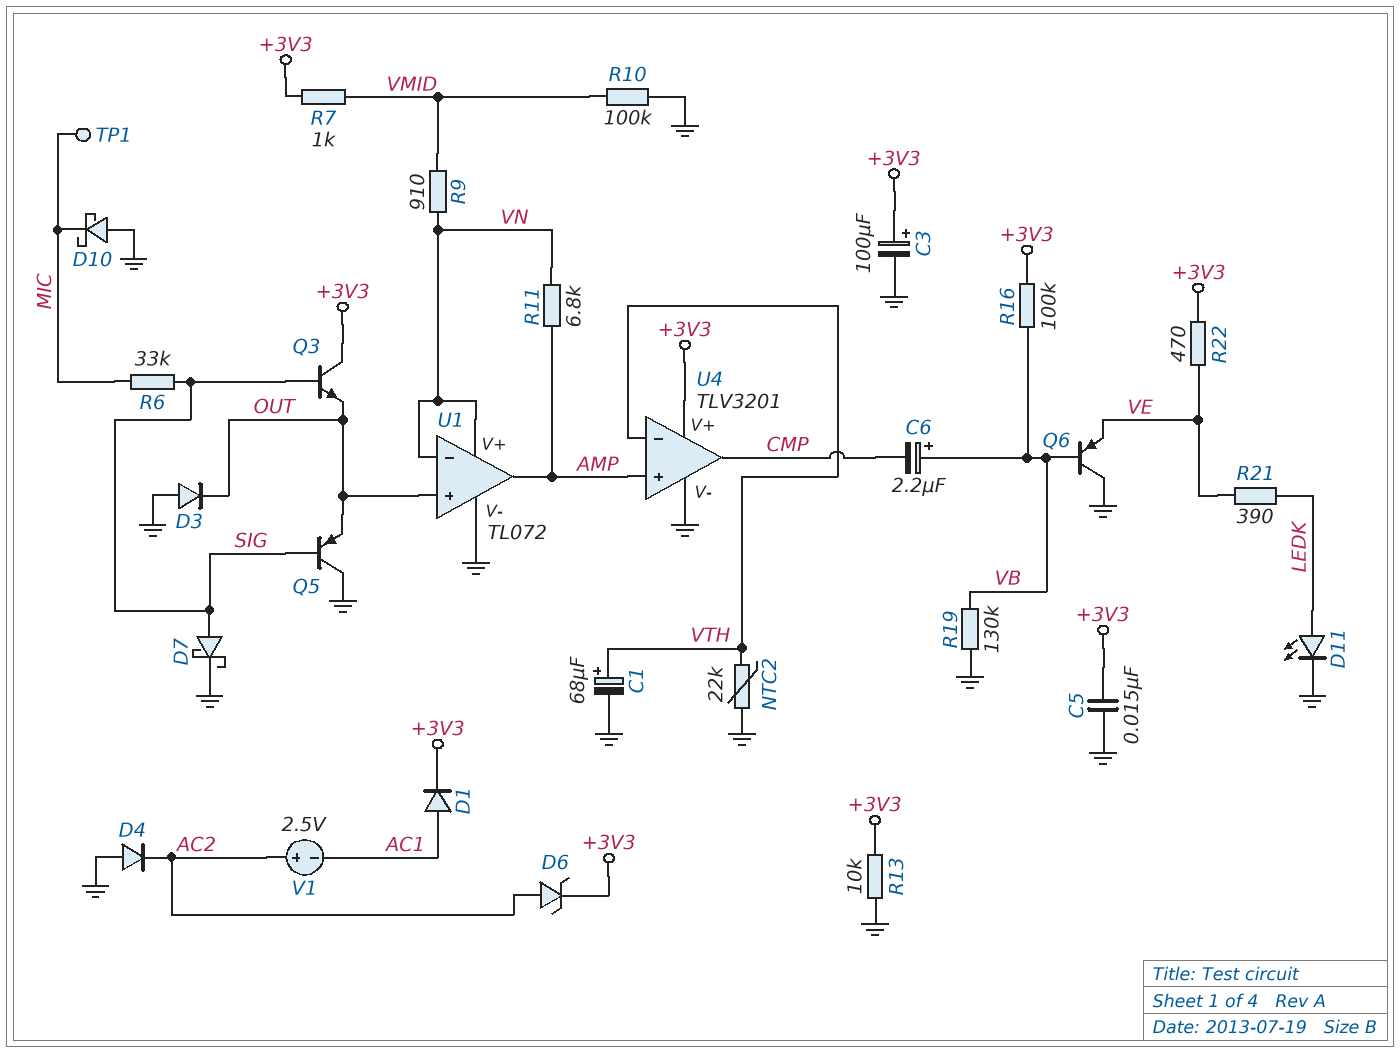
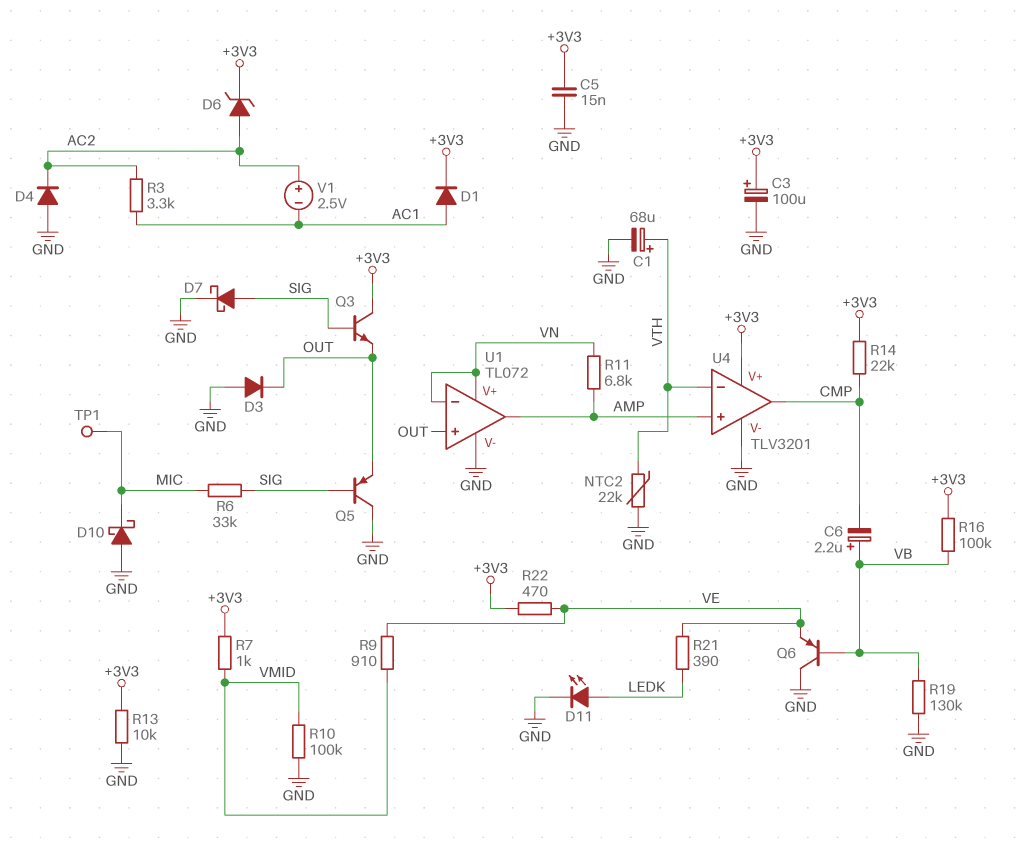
R3: none -> 3.3k (AC1, AC2)
R9: 910 (VMID, VN) -> 910 (VE, VMID)
R14: none -> 22k (+3V3, CMP)

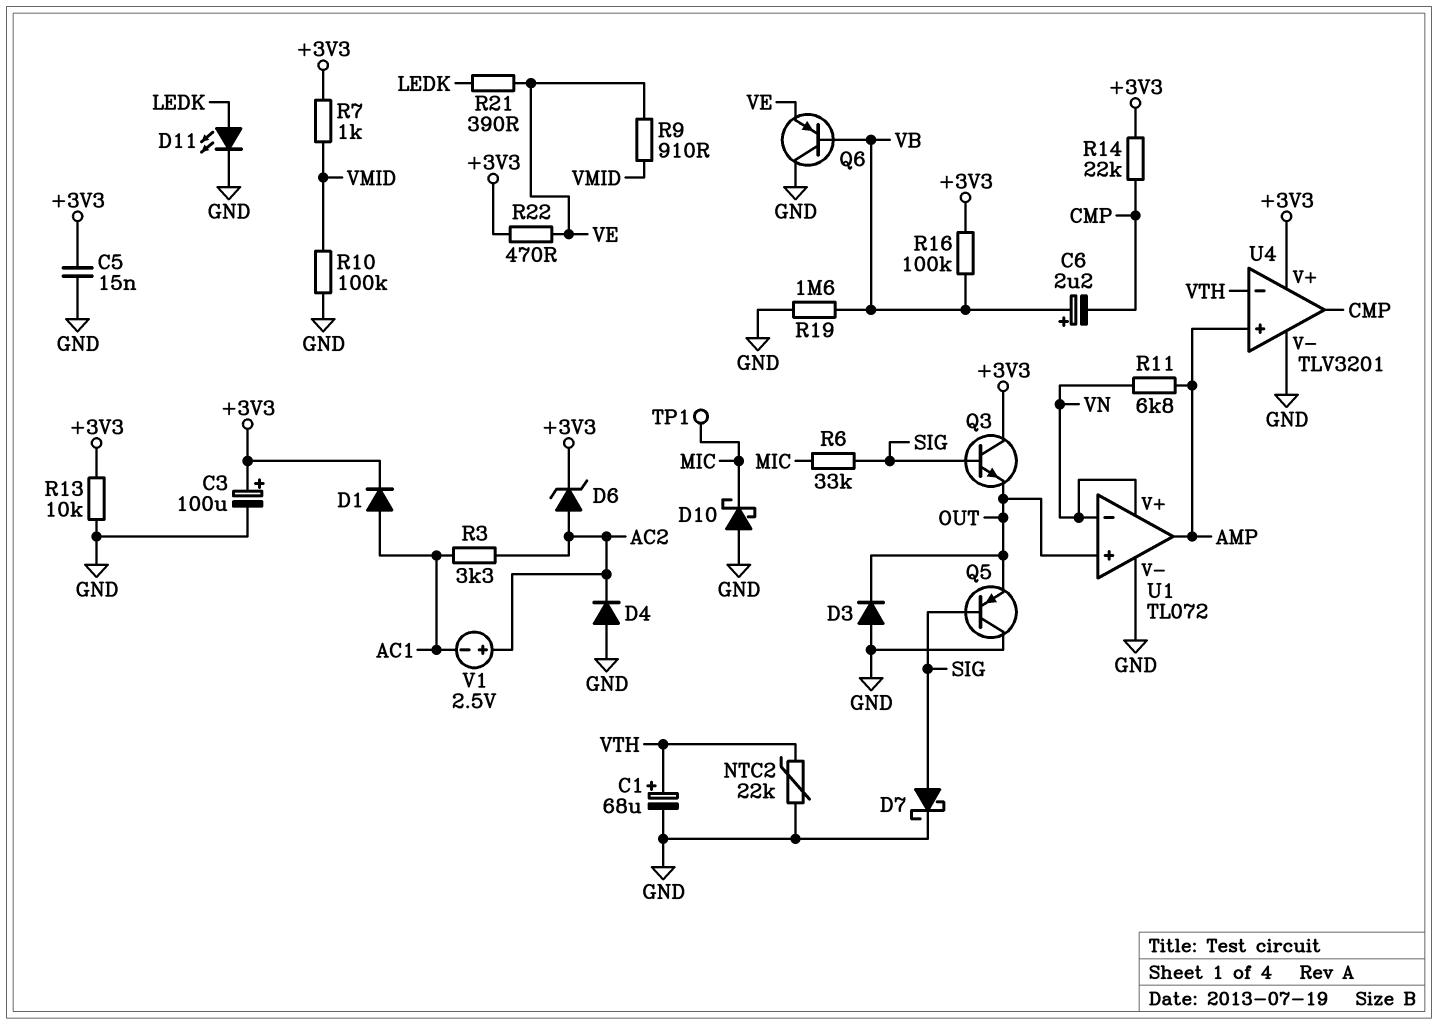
R19: 130k (GND, VB) -> 1.6M (GND, VB)

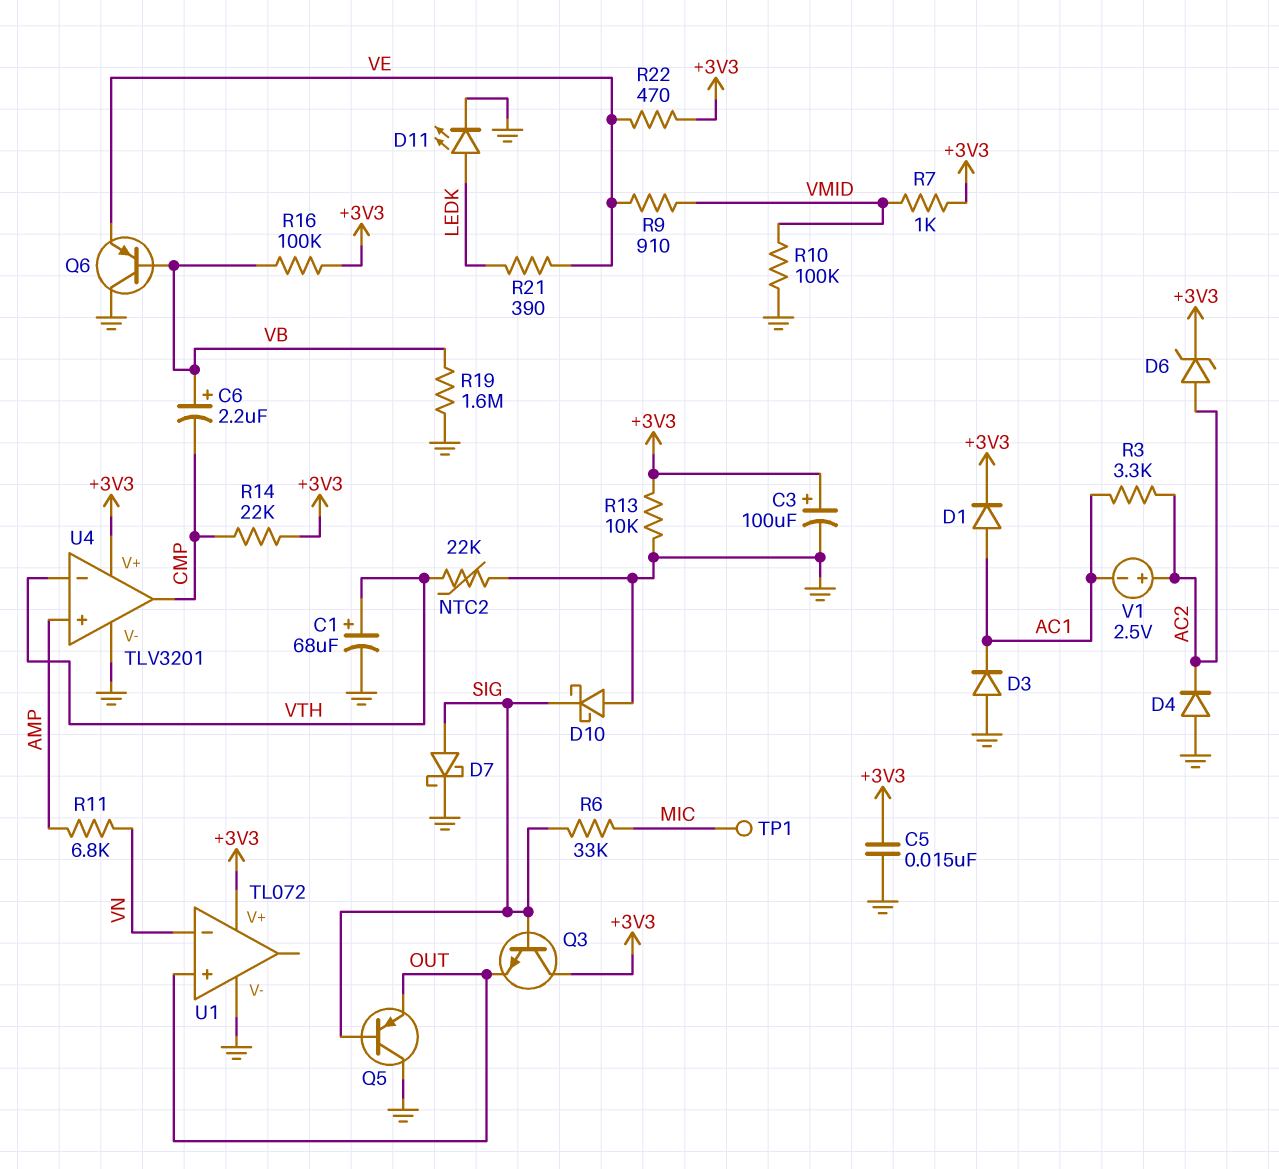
D3: diode (A GND, K OUT) -> diode (A GND, K AC1)
D10: schottky (A GND, K MIC) -> schottky (A GND, K SIG)
U1 pin V+: VN -> +3V3
U1 pin out: AMP -> none

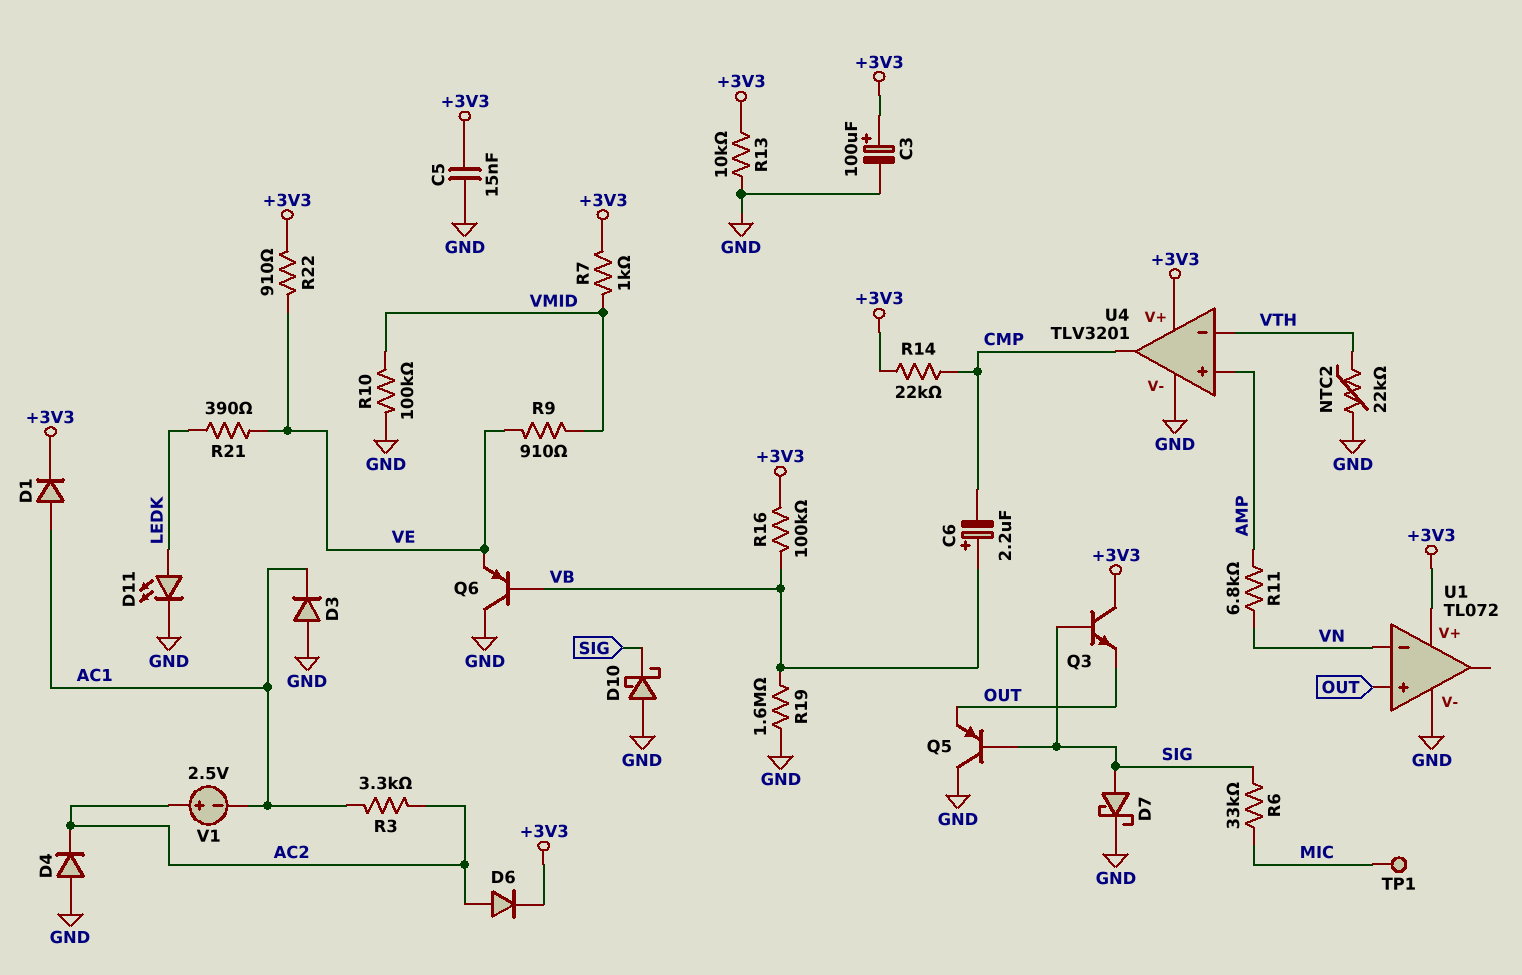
C1: 68uF (plus VTH, minus GND) -> none
D6: zener (A AC2, K +3V3) -> diode (A AC2, K +3V3)
R22: 470 (+3V3, VE) -> 910 (+3V3, VE)

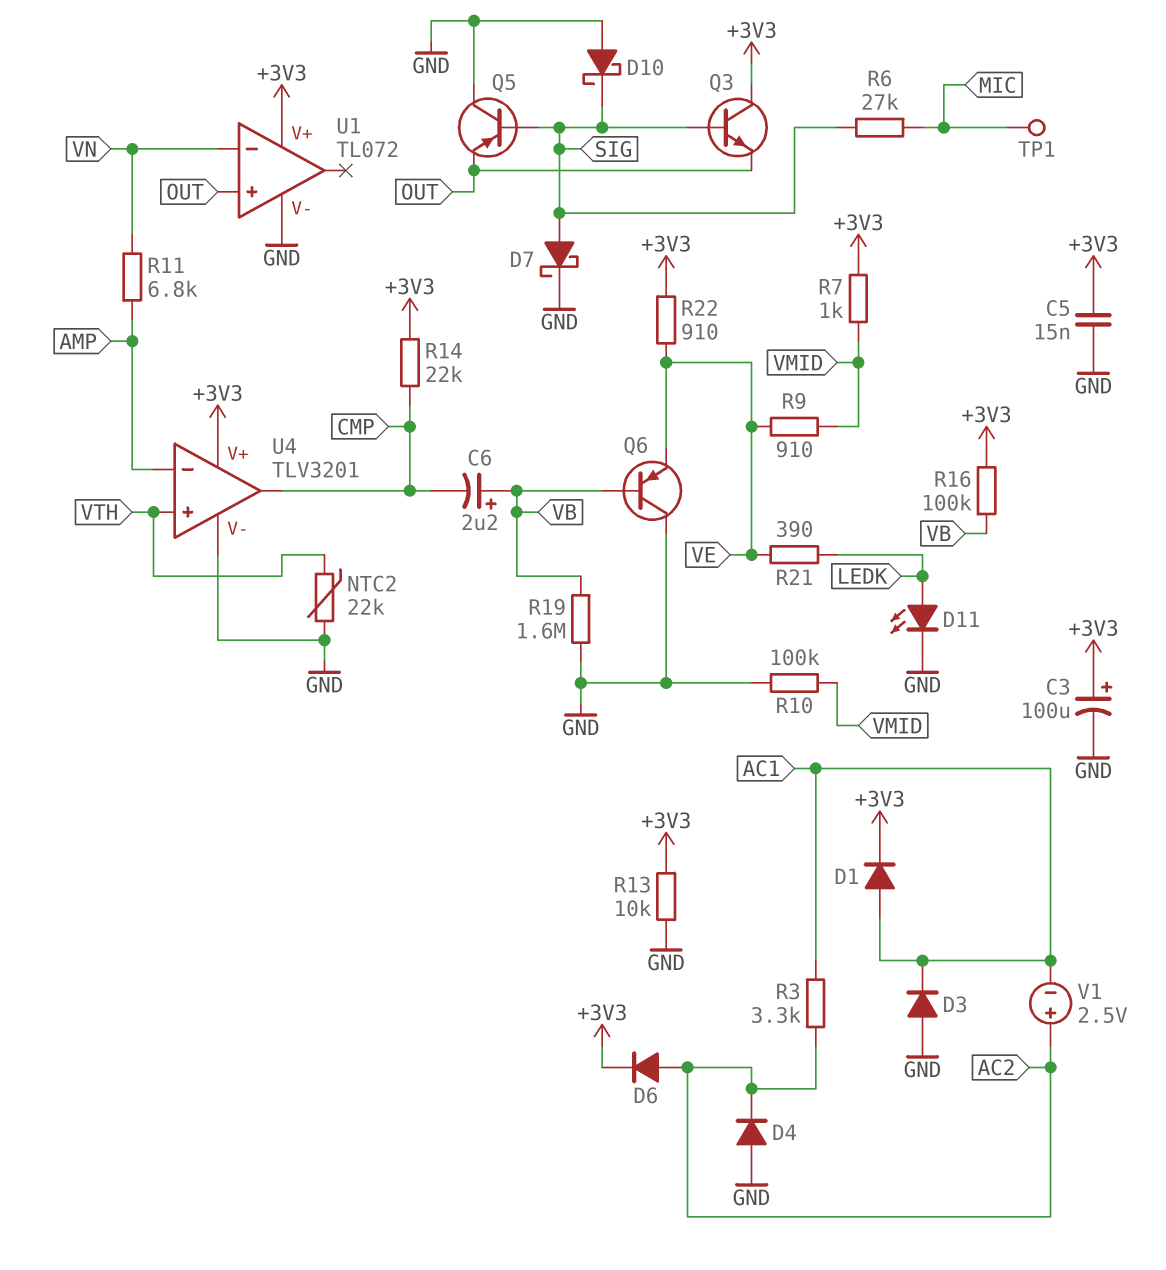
R6: 33k (MIC, SIG) -> 27k (MIC, SIG)
U4 pin in+: AMP -> VTH
U4 pin in-: VTH -> AMP

